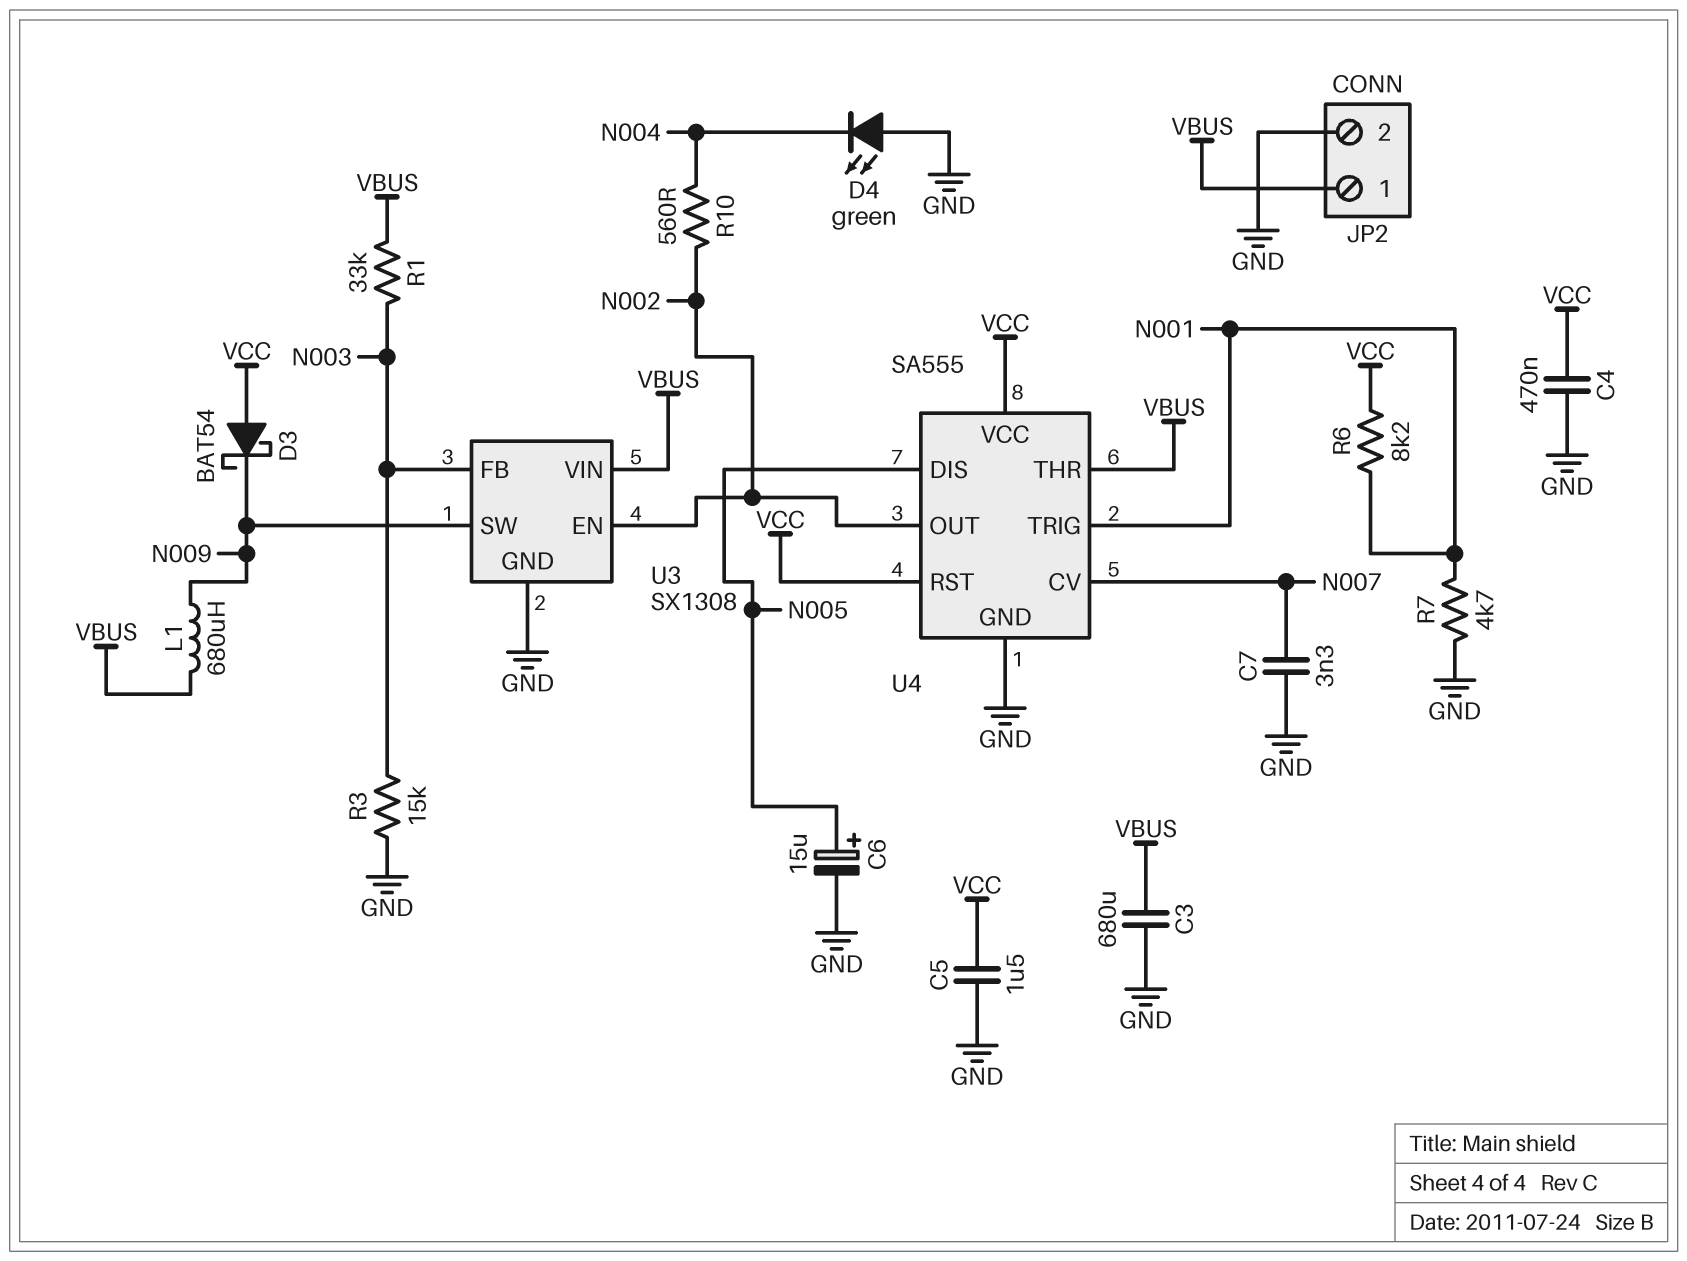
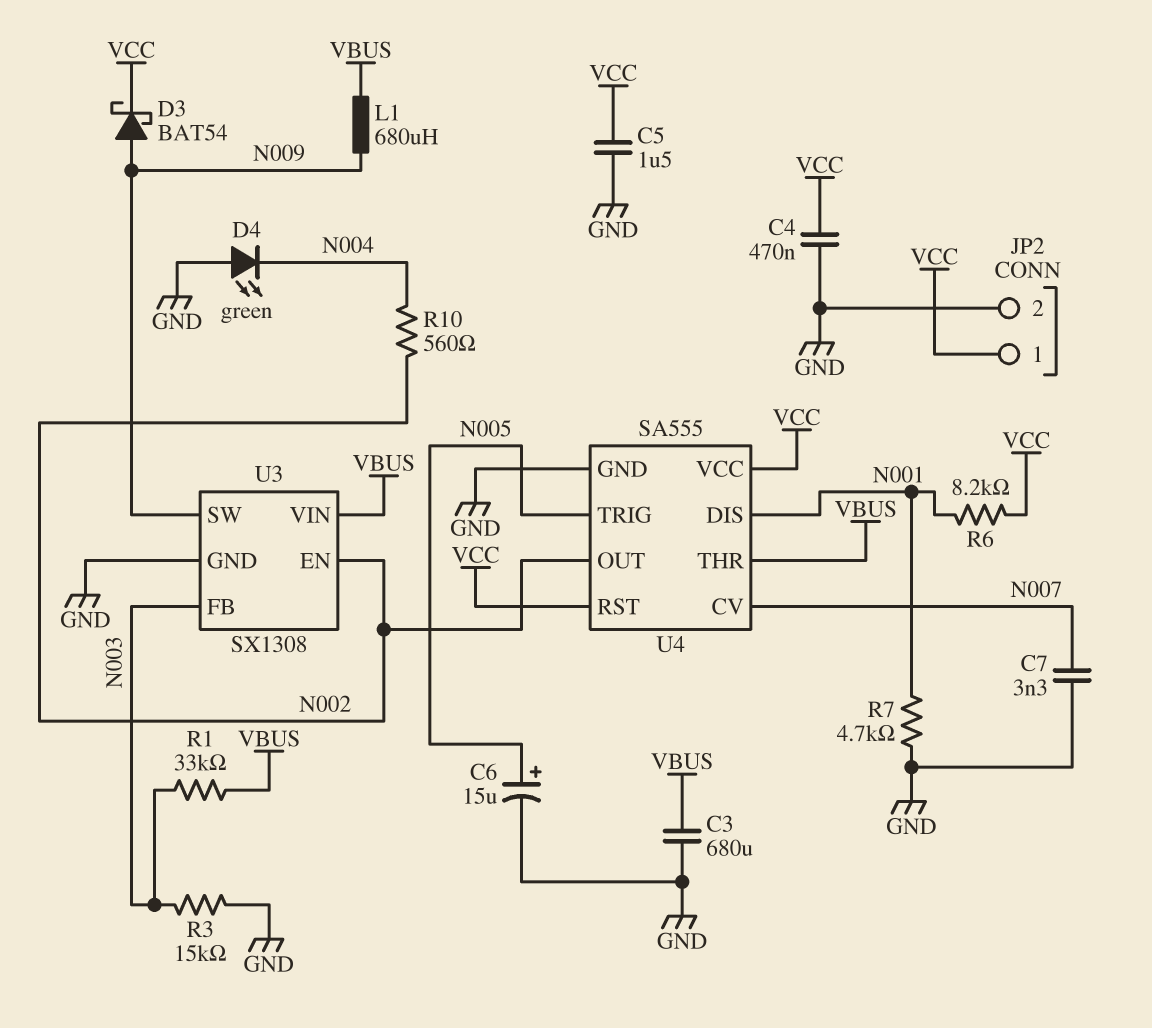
D3: schottky BAT54 (A VCC, K N009) -> schottky BAT54 (A N009, K VCC)
JP2 pin 1: VBUS -> VCC
U4 pin DIS: N005 -> N001
U4 pin TRIG: N001 -> N005

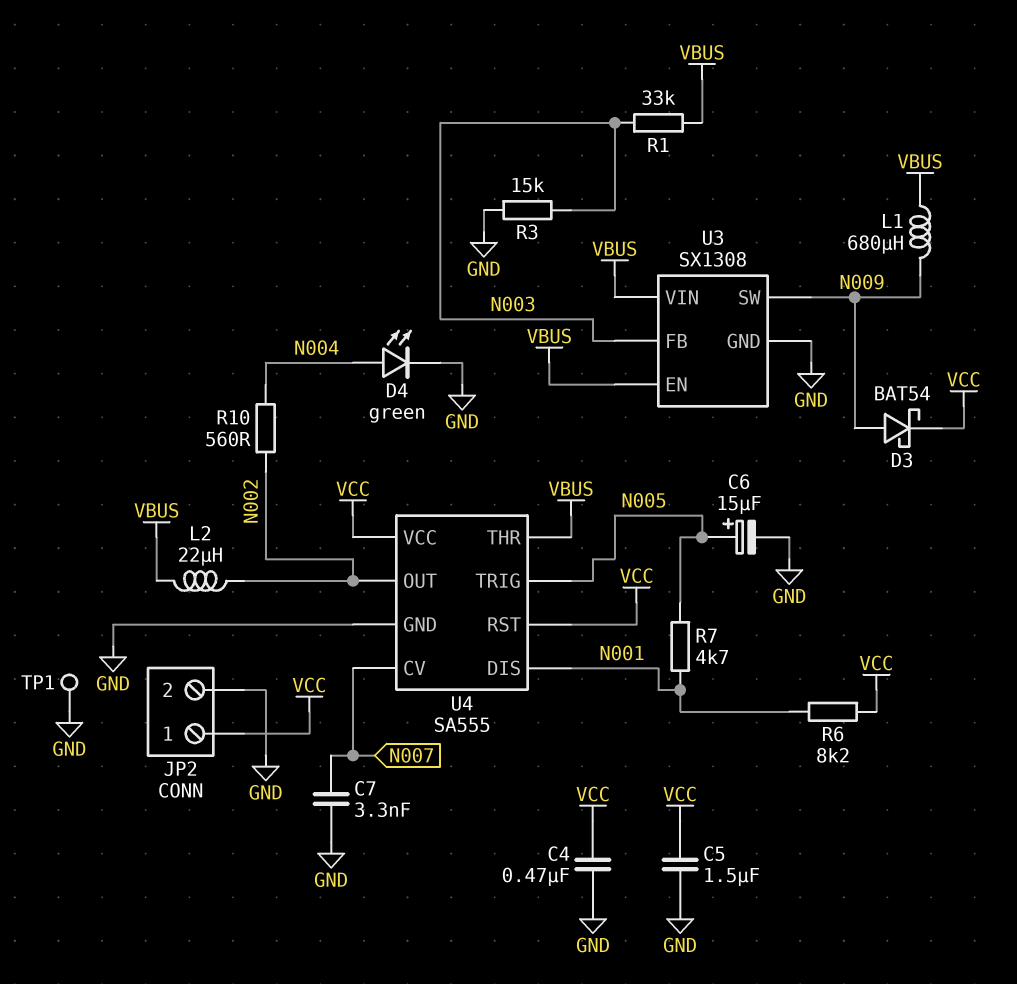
C3: 680uF (GND, VBUS) -> none
D4: LED green (A GND, K N004) -> LED green (A N004, K GND)
L2: none -> 22uH (N002, VBUS)
R7: 4.7k (GND, N001) -> 4.7k (N001, N005)
TP1: none -> test point (GND)
U3 pin EN: N002 -> VBUS

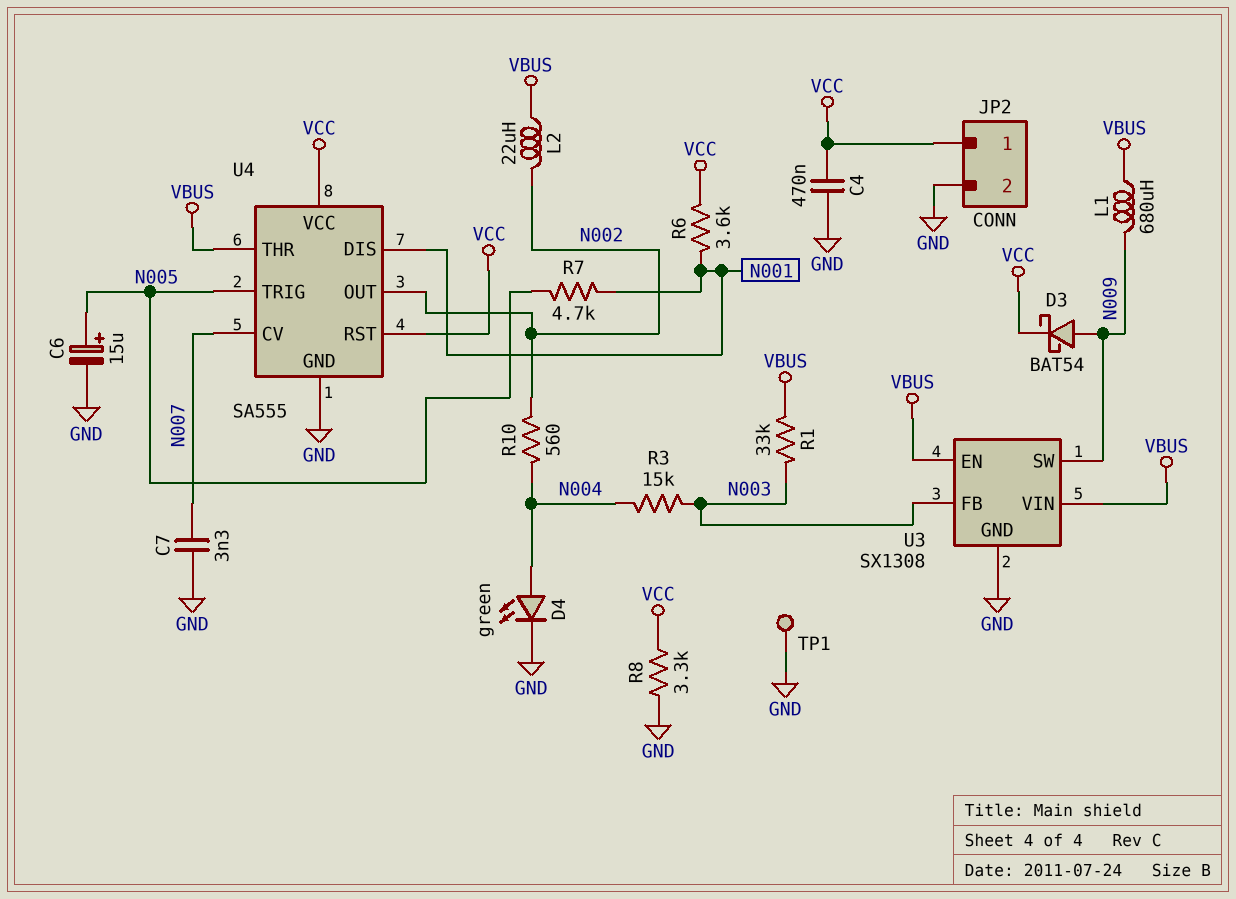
C5: 1.5uF (GND, VCC) -> none
R3: 15k (GND, N003) -> 15k (N003, N004)
R6: 8.2k (N001, VCC) -> 3.6k (N001, VCC)
R8: none -> 3.3k (GND, VCC)

